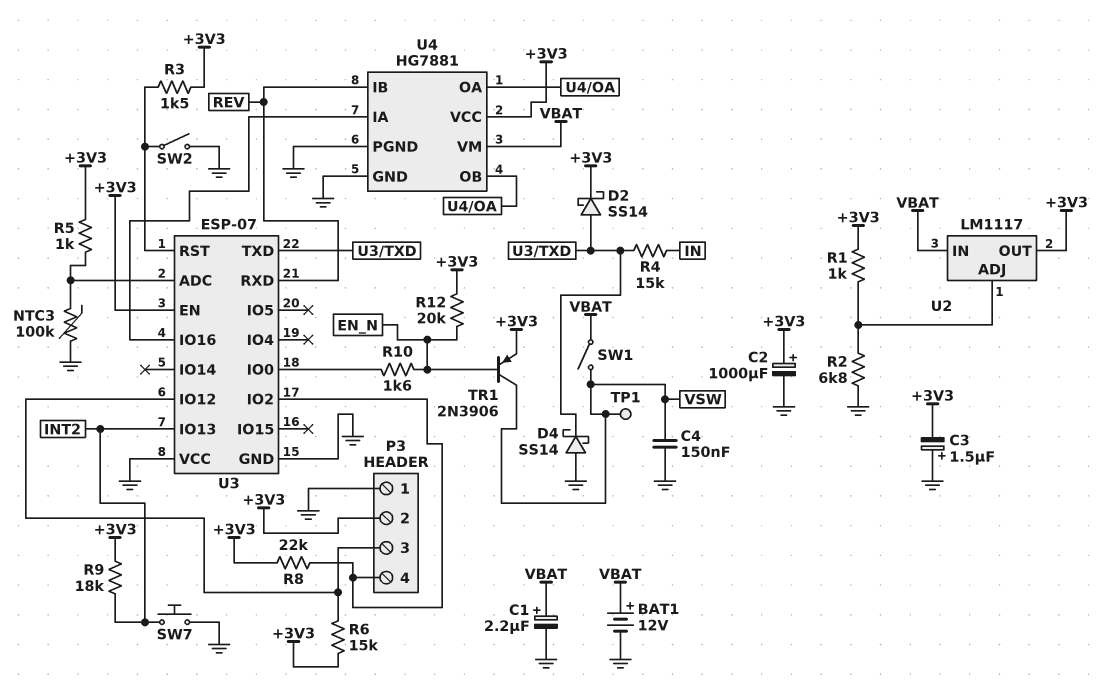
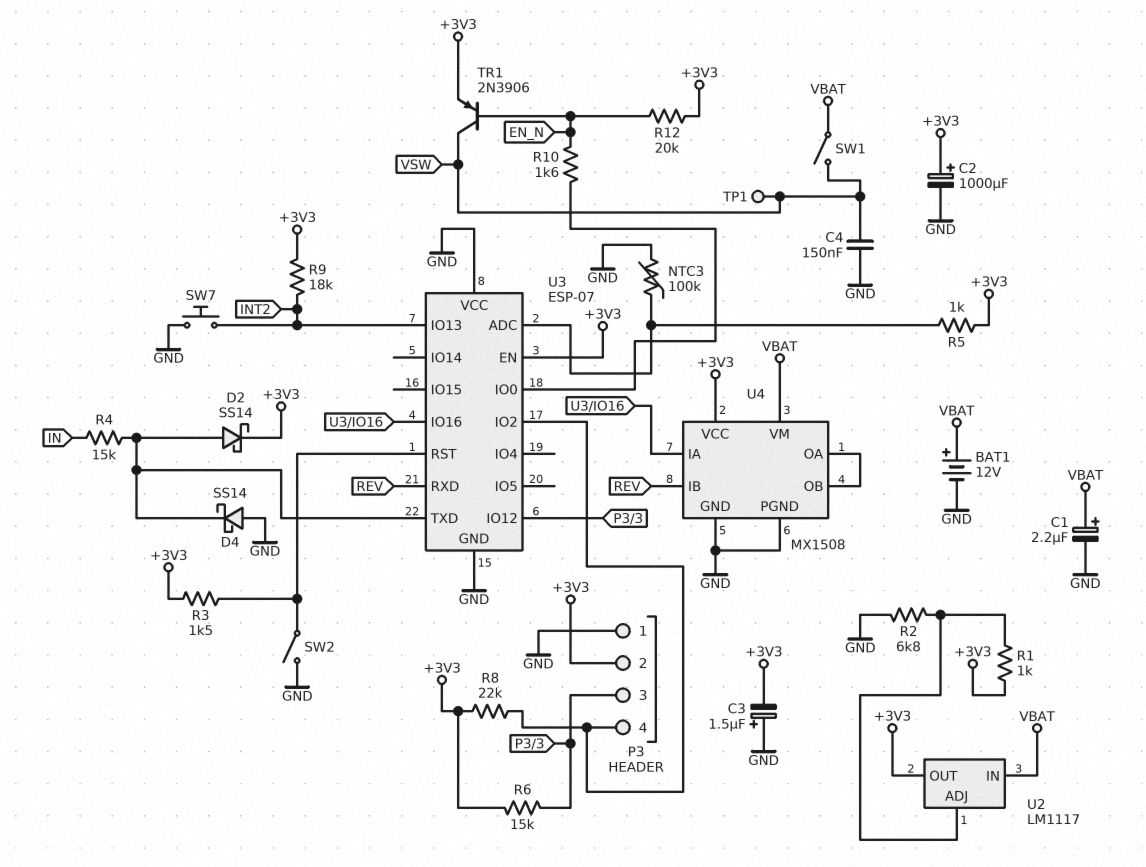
U4: HG7881 -> MX1508

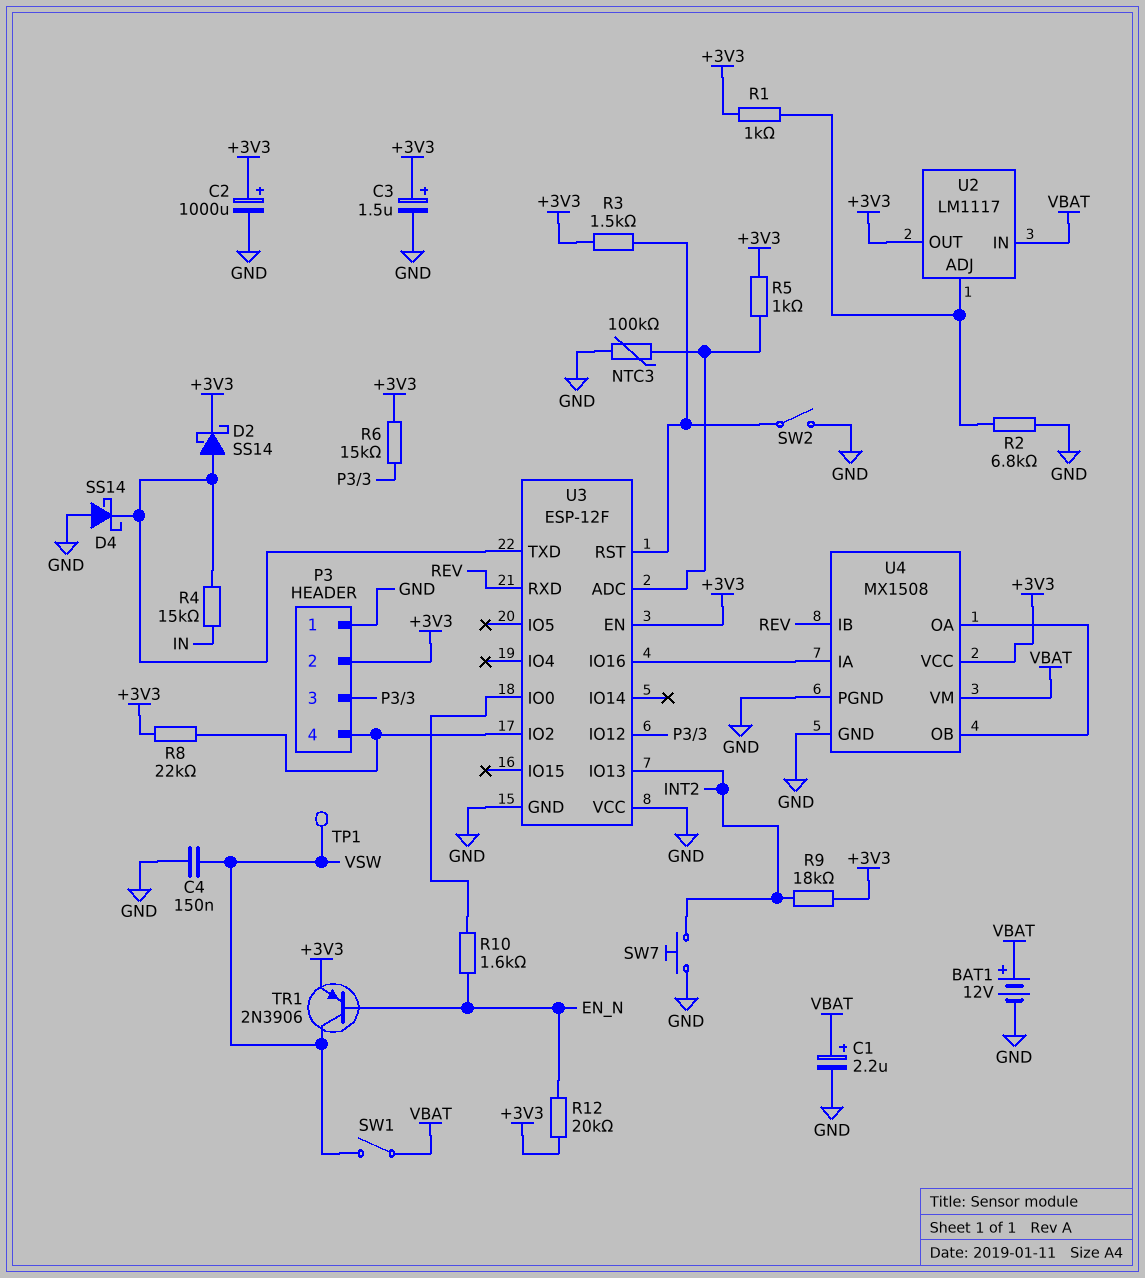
C3: 1.5uF (plus GND, minus +3V3) -> 1.5uF (plus +3V3, minus GND)
U3: ESP-07 -> ESP-12F

